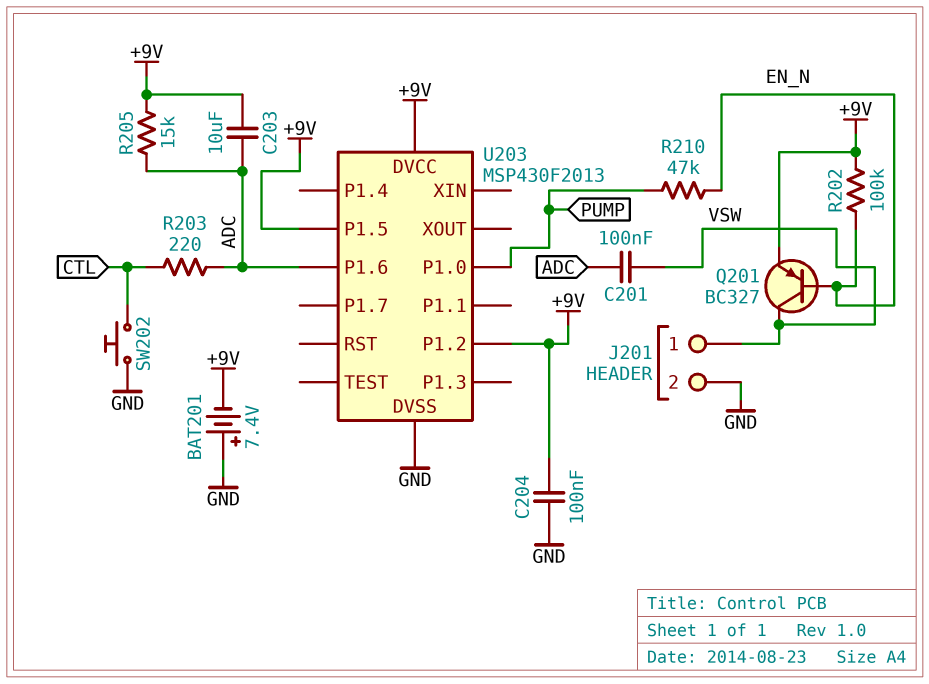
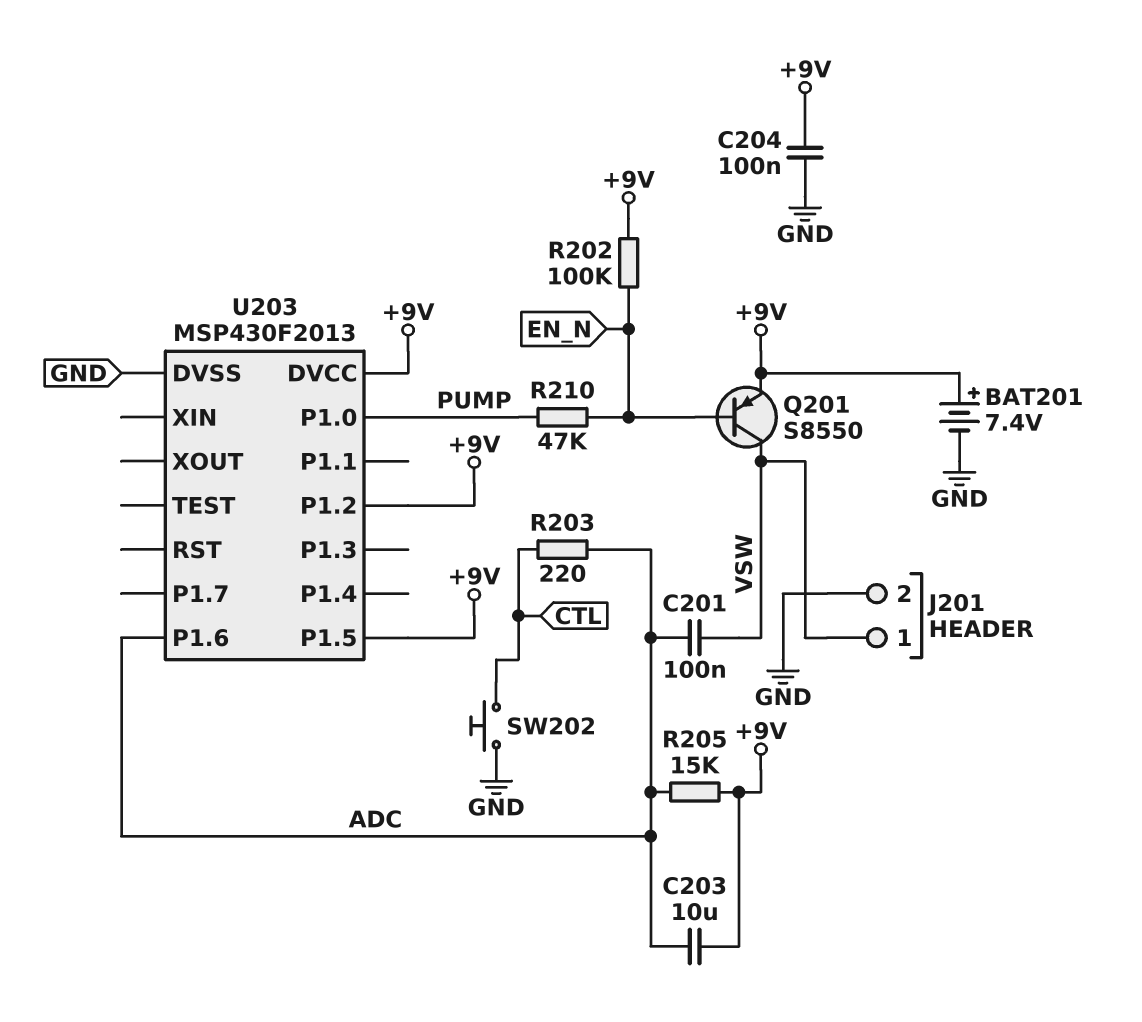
BAT201: 7.4V (plus GND, minus +9V) -> 7.4V (plus +9V, minus GND)
Q201: PNP BC327 (B EN_N, C VSW, E +9V) -> PNP S8550 (B EN_N, C VSW, E +9V)

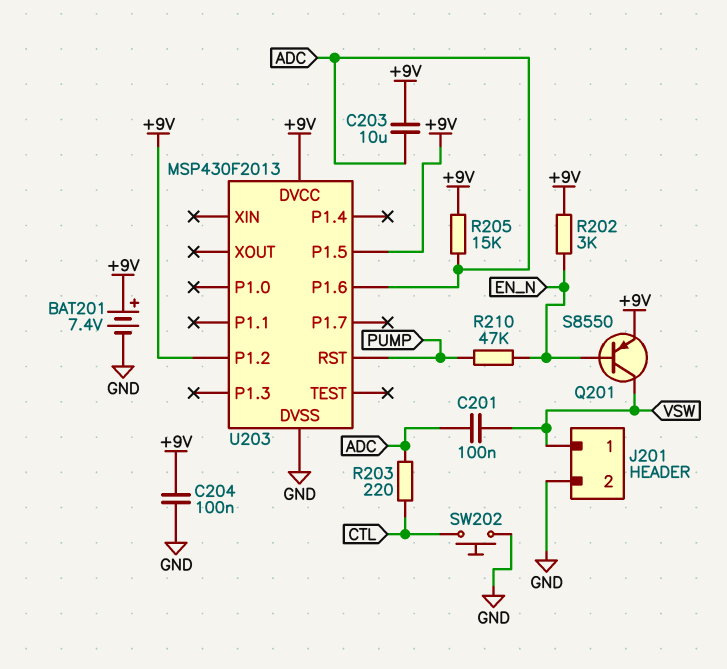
R202: 100k (+9V, EN_N) -> 3k (+9V, EN_N)
U203 pin P1.0: PUMP -> none
U203 pin RST: none -> PUMP

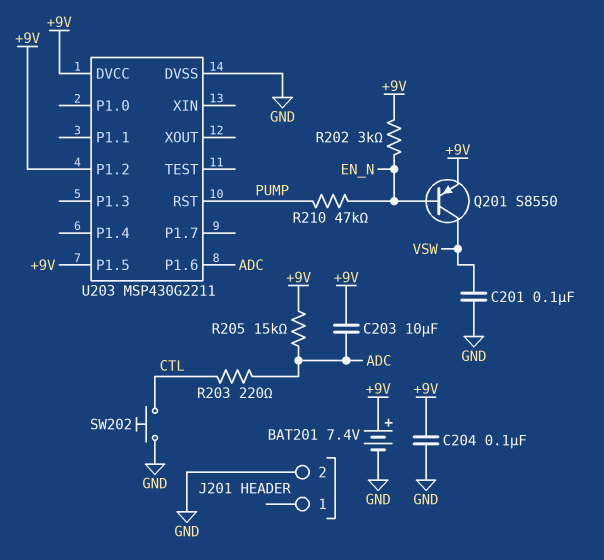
C201: 100nF (ADC, VSW) -> 100nF (GND, VSW)
J201 pin 1: VSW -> none
U203: MSP430F2013 -> MSP430G2211

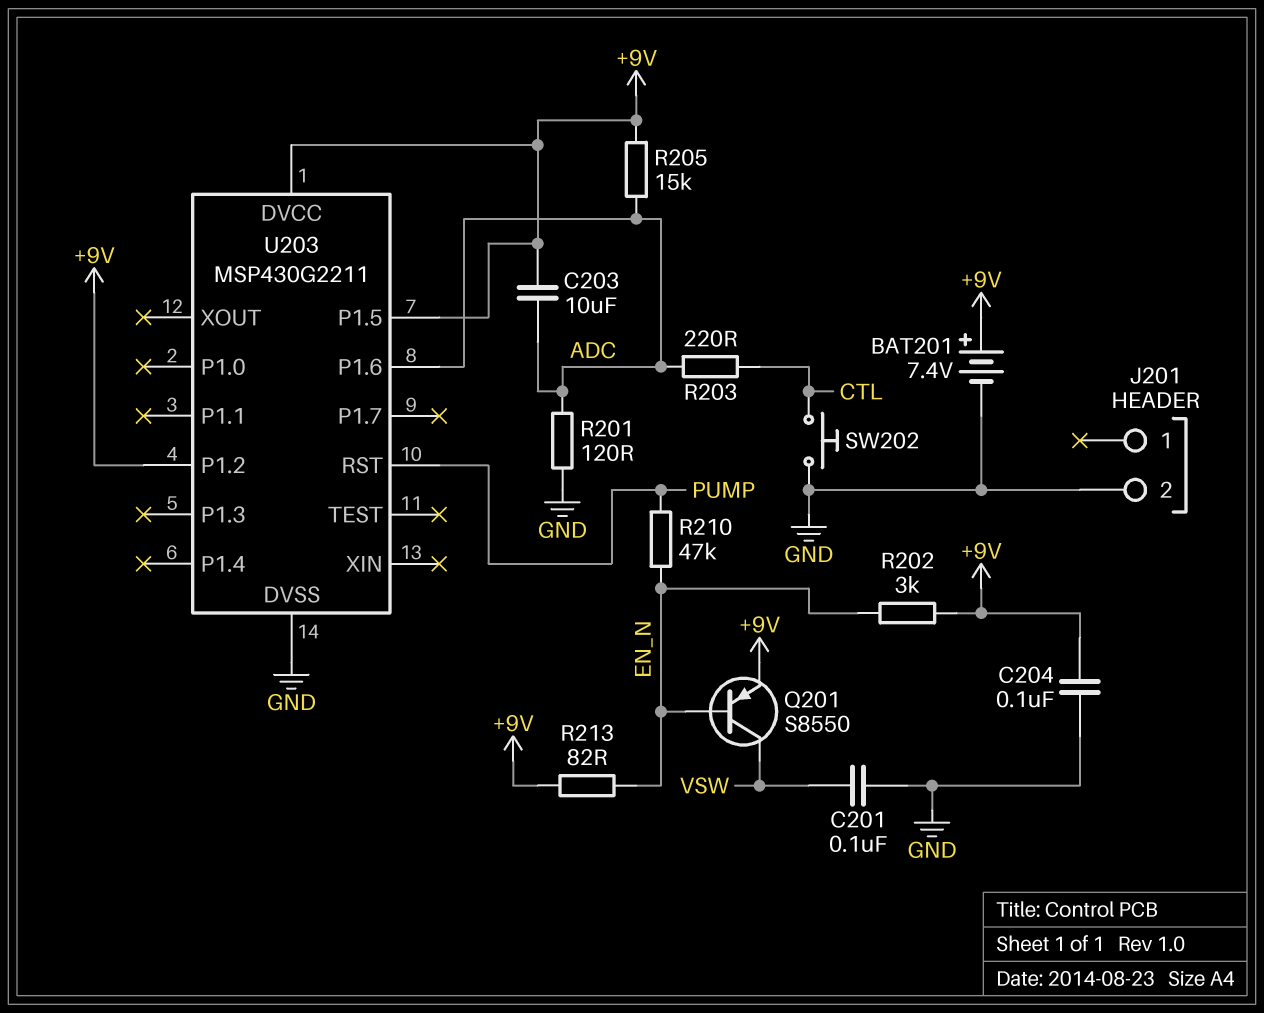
R201: none -> 120 (ADC, GND)
R213: none -> 82 (+9V, EN_N)

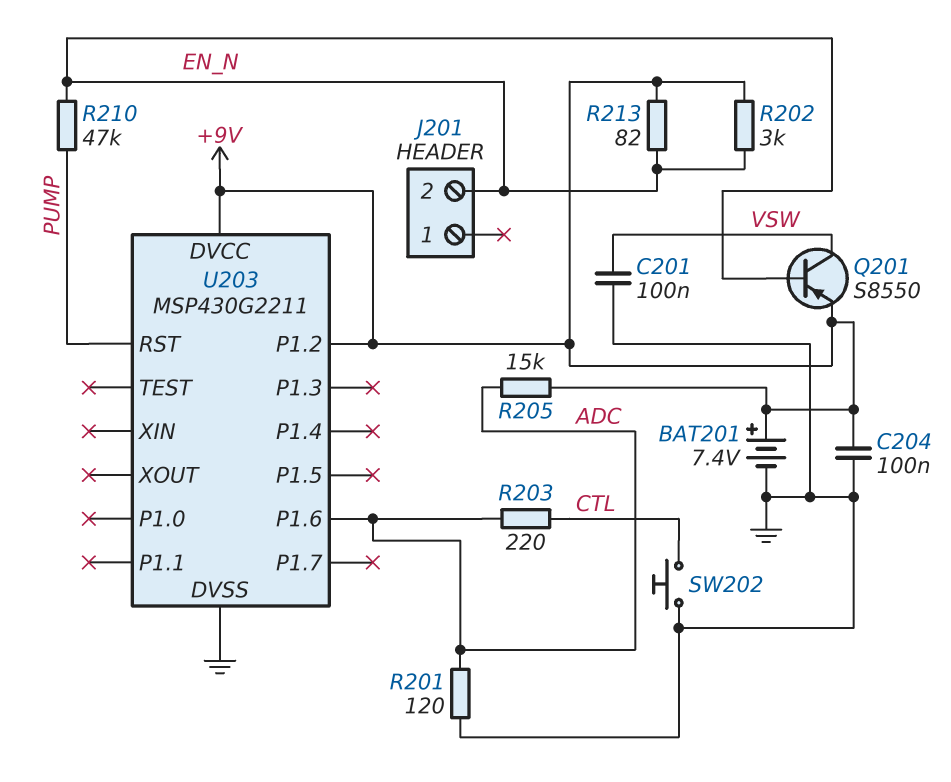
C203: 10uF (+9V, ADC) -> none
J201 pin 2: GND -> EN_N
U203 pin P1.5: +9V -> none

